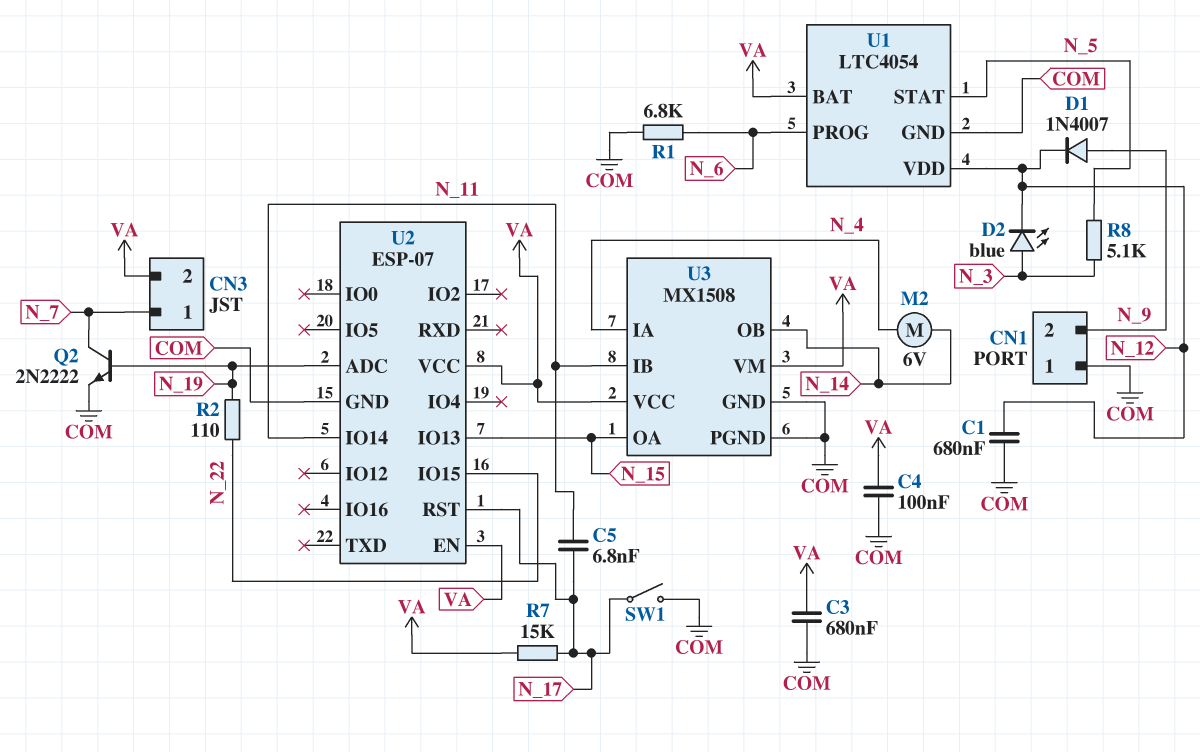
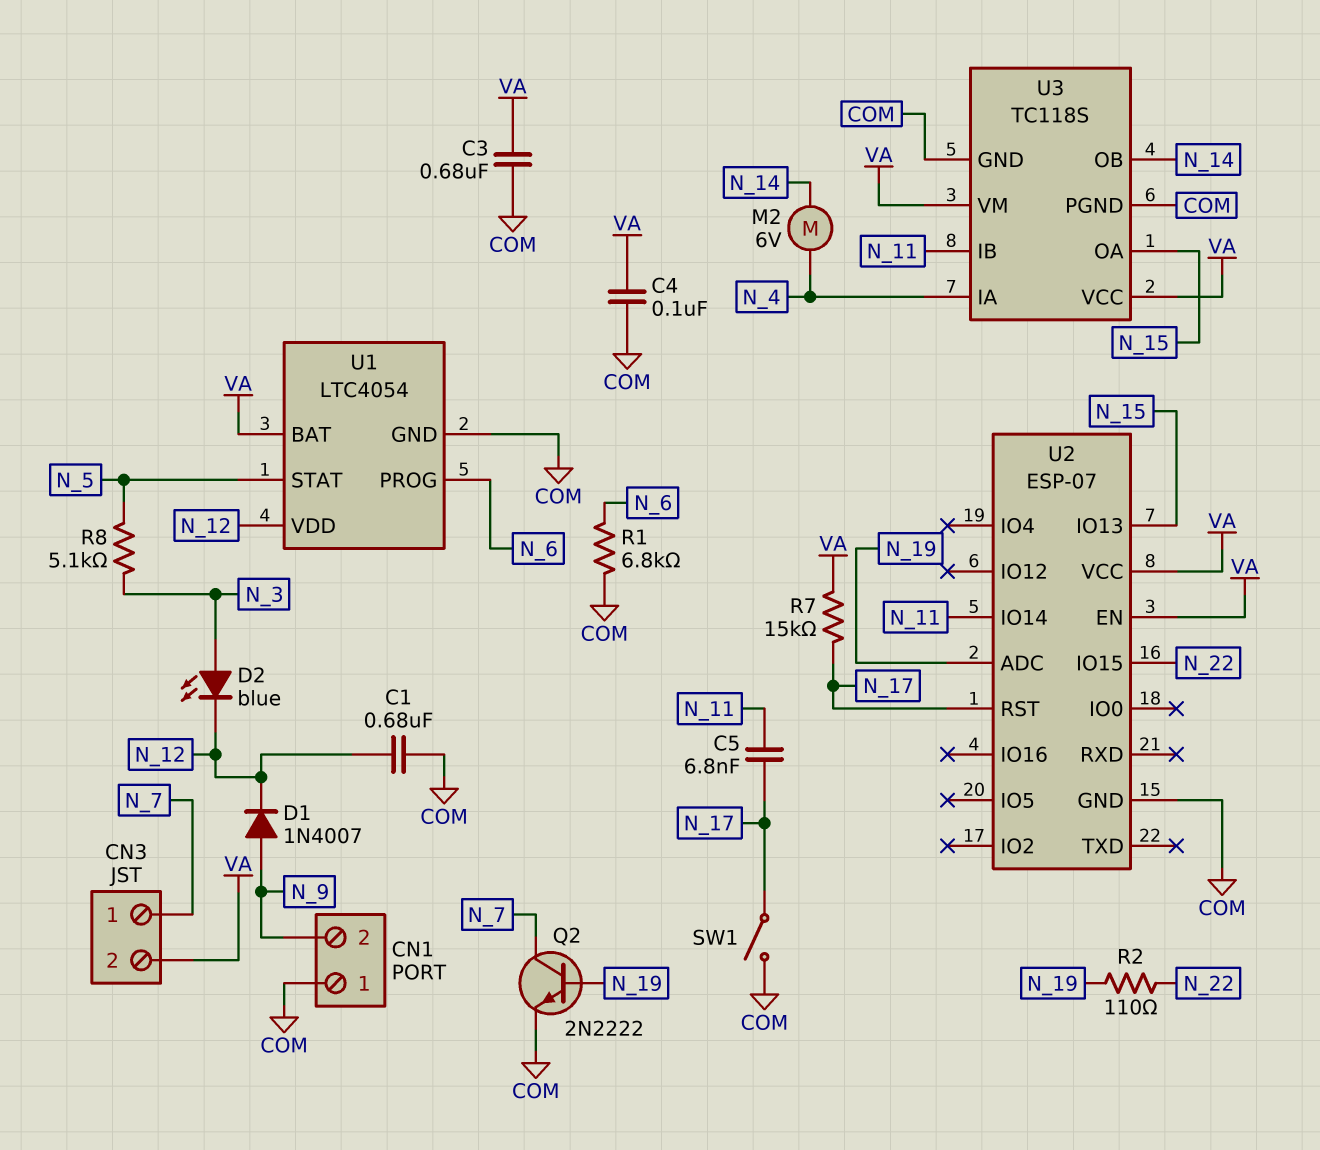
U3: MX1508 -> TC118S

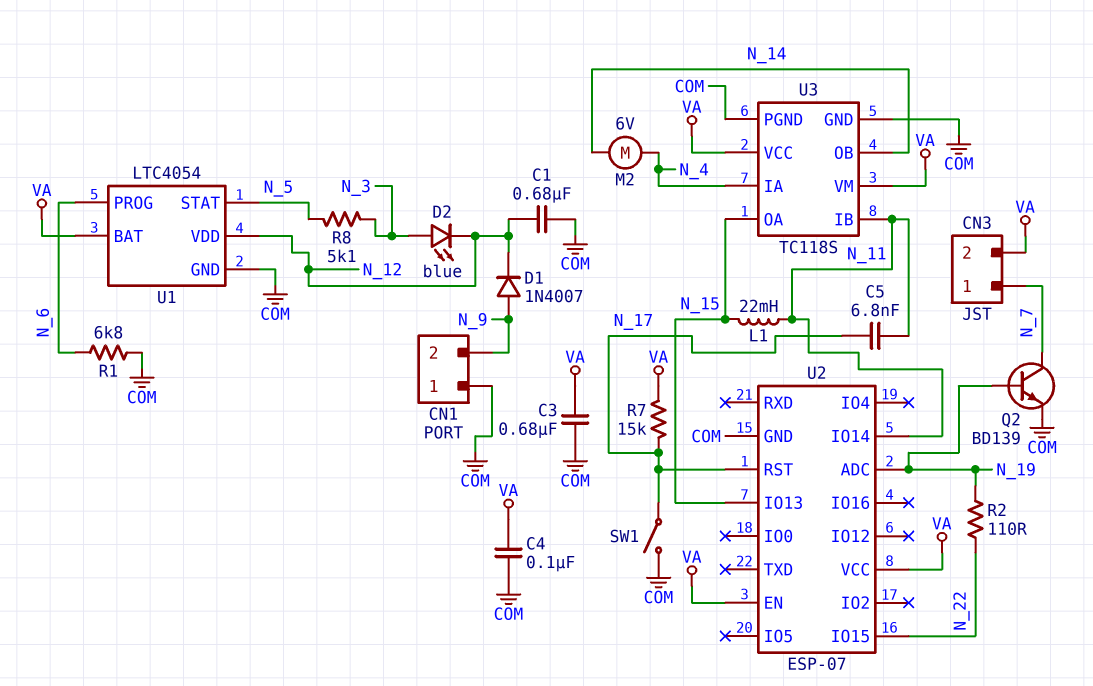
L1: none -> 22mH (N_11, N_15)
Q2: NPN 2N2222 (B N_19, C N_7, E COM) -> NPN BD139 (B N_19, C N_7, E COM)

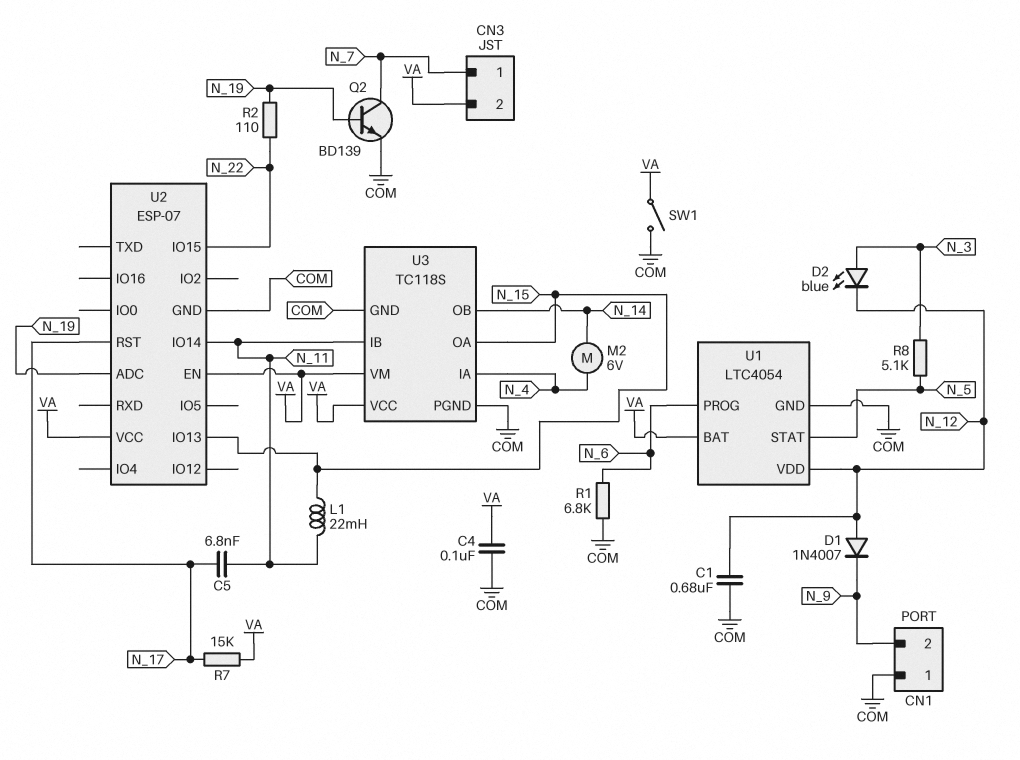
C3: 680nF (COM, VA) -> none
D1: diode 1N4007 (A N_9, K N_12) -> diode 1N4007 (A N_12, K N_9)
SW1: switch (COM, N_17) -> switch (COM, VA)

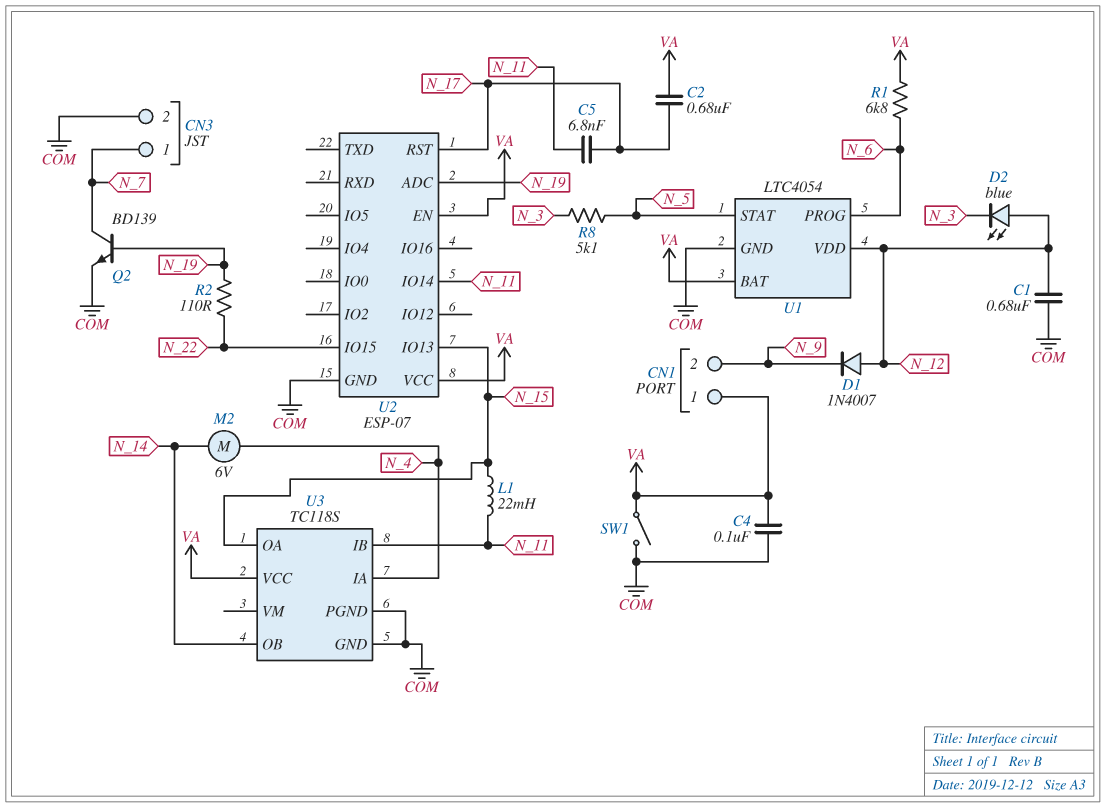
C2: none -> 680nF (N_17, VA)
CN1 pin 1: COM -> VA
CN3 pin 2: VA -> COM
D2: LED blue (A N_3, K N_12) -> LED blue (A N_12, K N_3)
R1: 6.8k (COM, N_6) -> 6.8k (N_6, VA)
R7: 15k (N_17, VA) -> none
U3 pin VM: VA -> none

